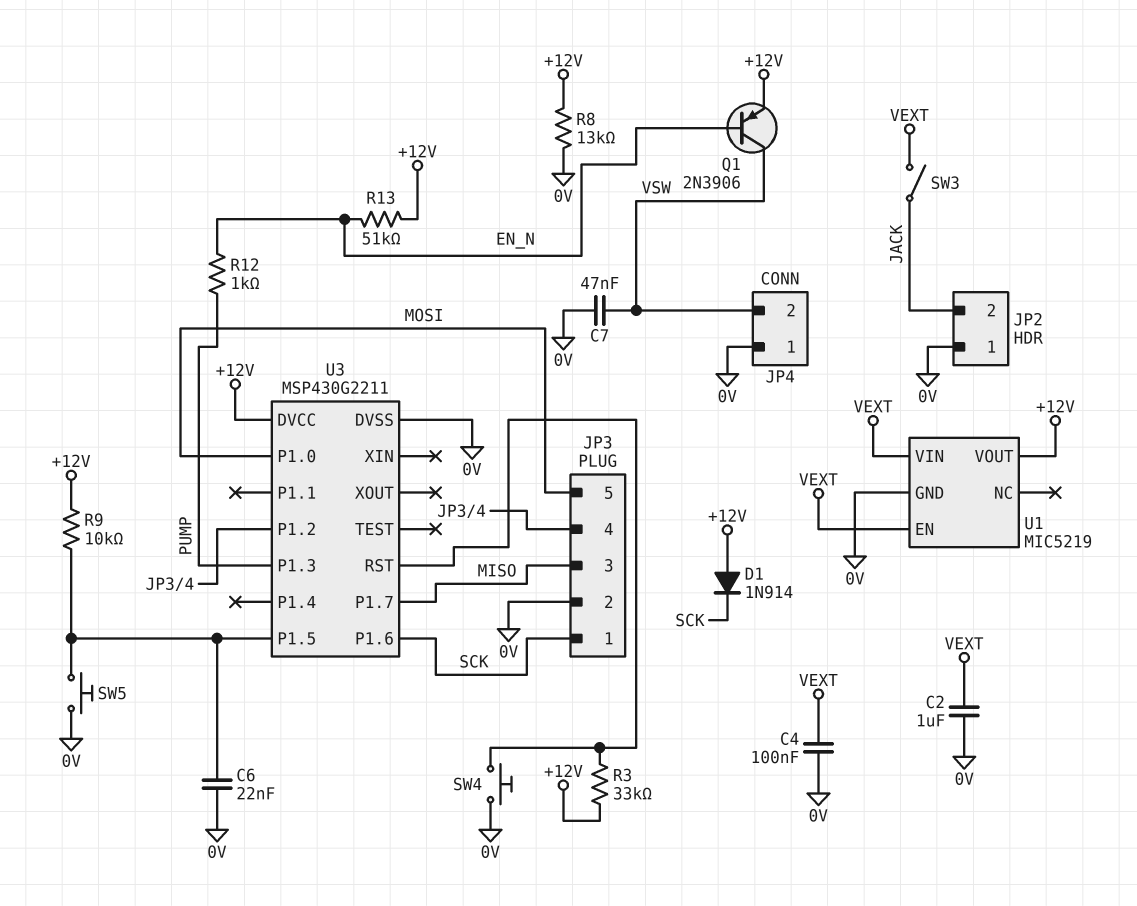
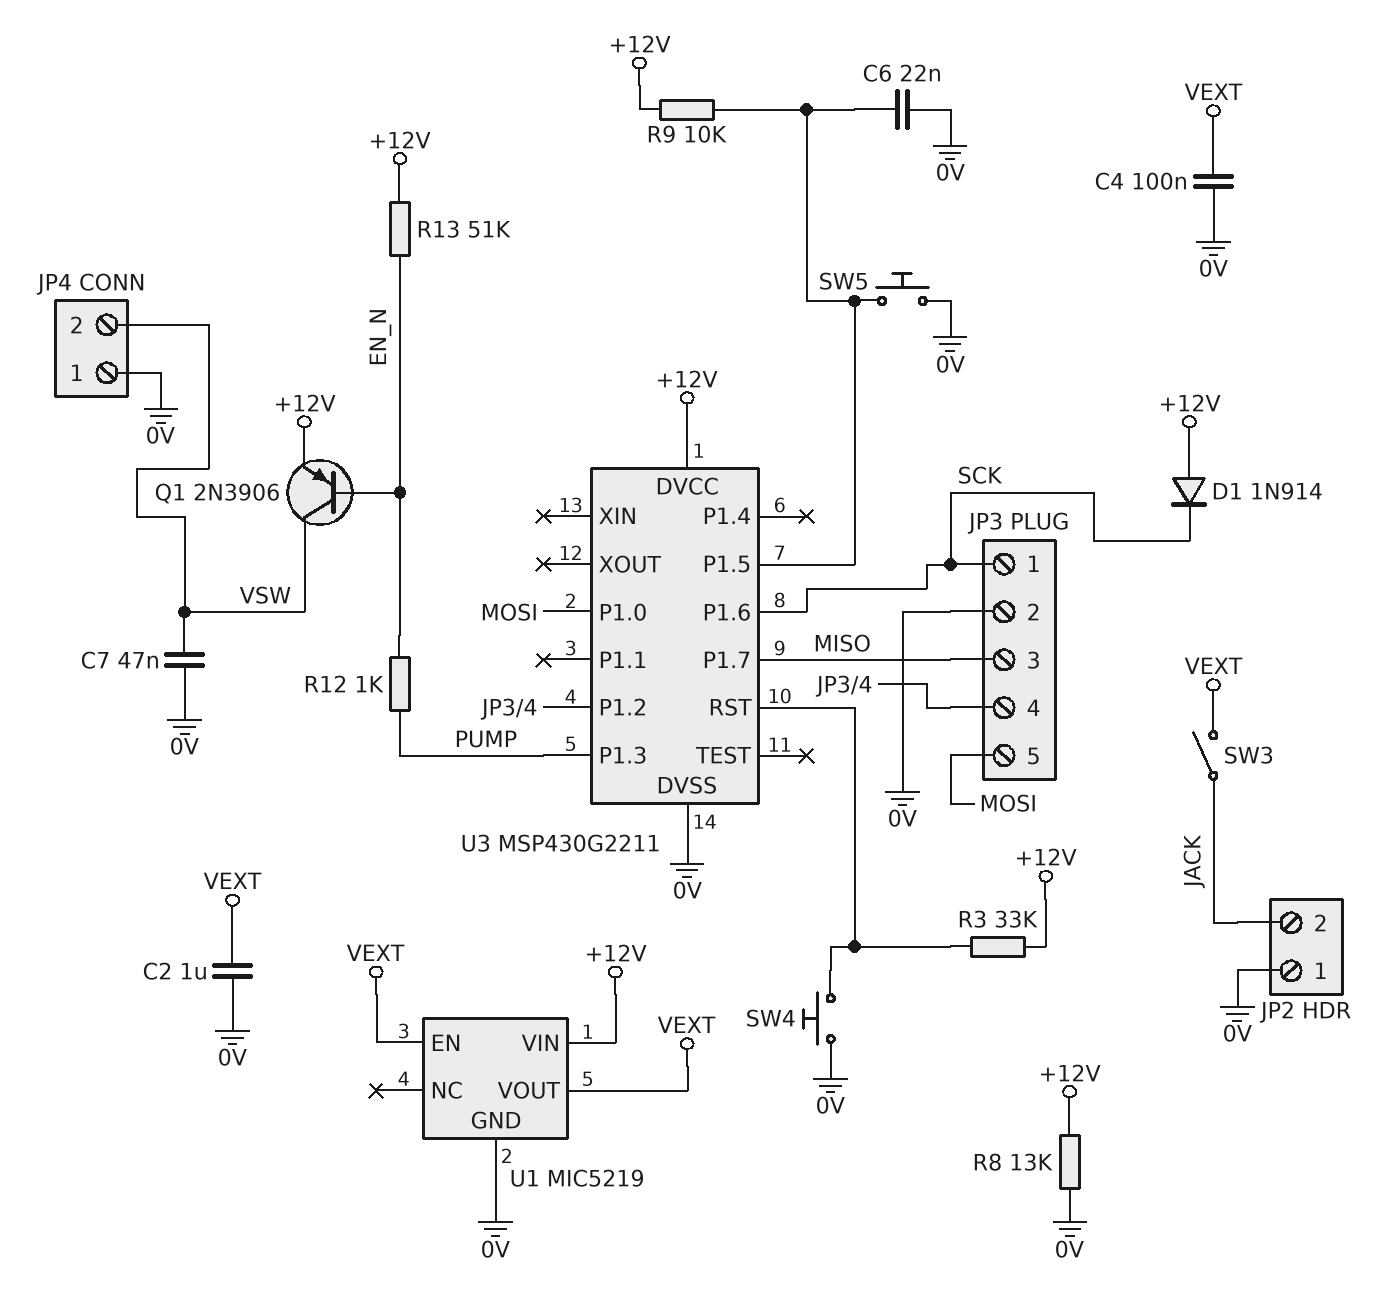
U1 pin VIN: VEXT -> +12V
U1 pin VOUT: +12V -> VEXT

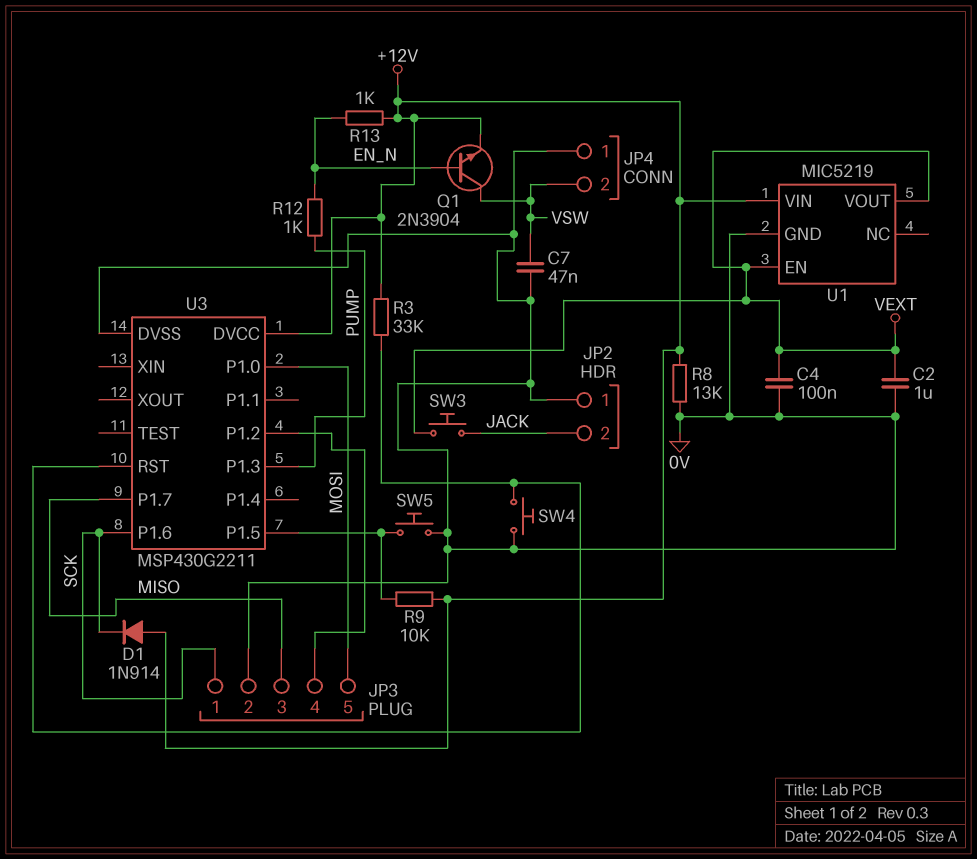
C6: 22nF (0V, U3/P1.5) -> none
Q1: PNP 2N3906 (B EN_N, C VSW, E +12V) -> NPN 2N3904 (B EN_N, C VSW, E +12V)
R13: 51k (+12V, EN_N) -> 1k (+12V, EN_N)
SW3: switch (JACK, VEXT) -> button (JACK, VEXT)

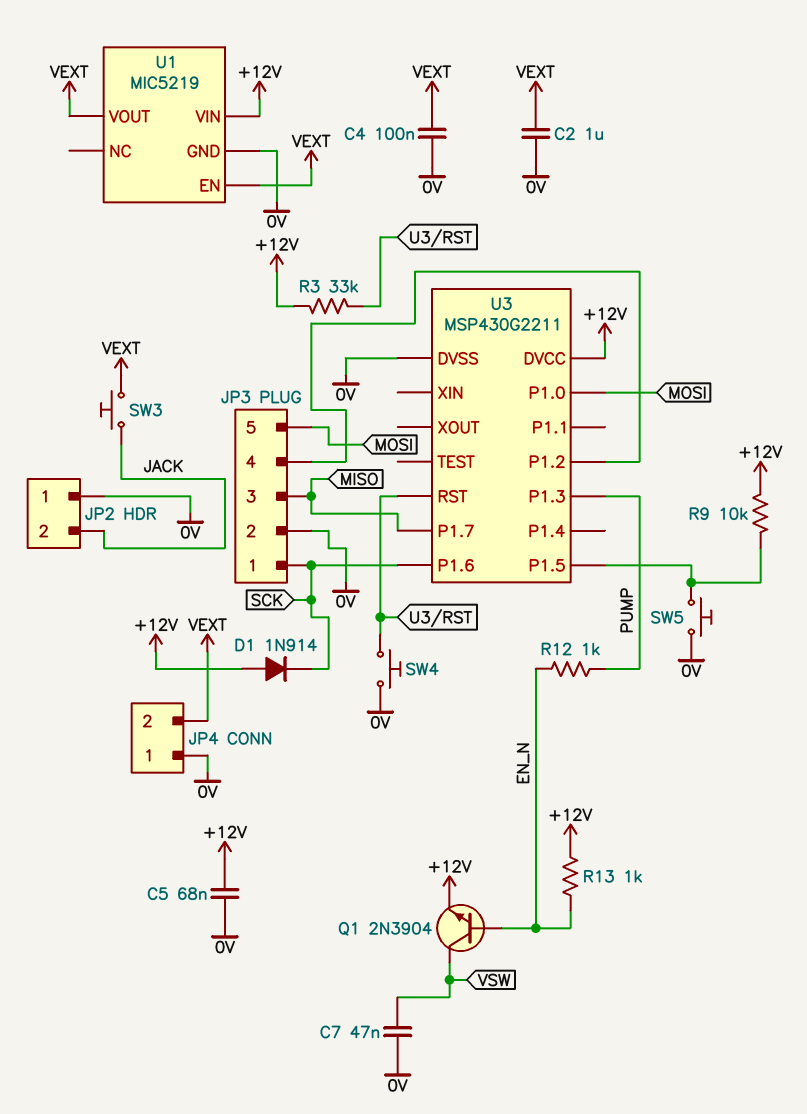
C5: none -> 68nF (+12V, 0V)
JP4 pin 2: VSW -> VEXT
R8: 13k (+12V, 0V) -> none

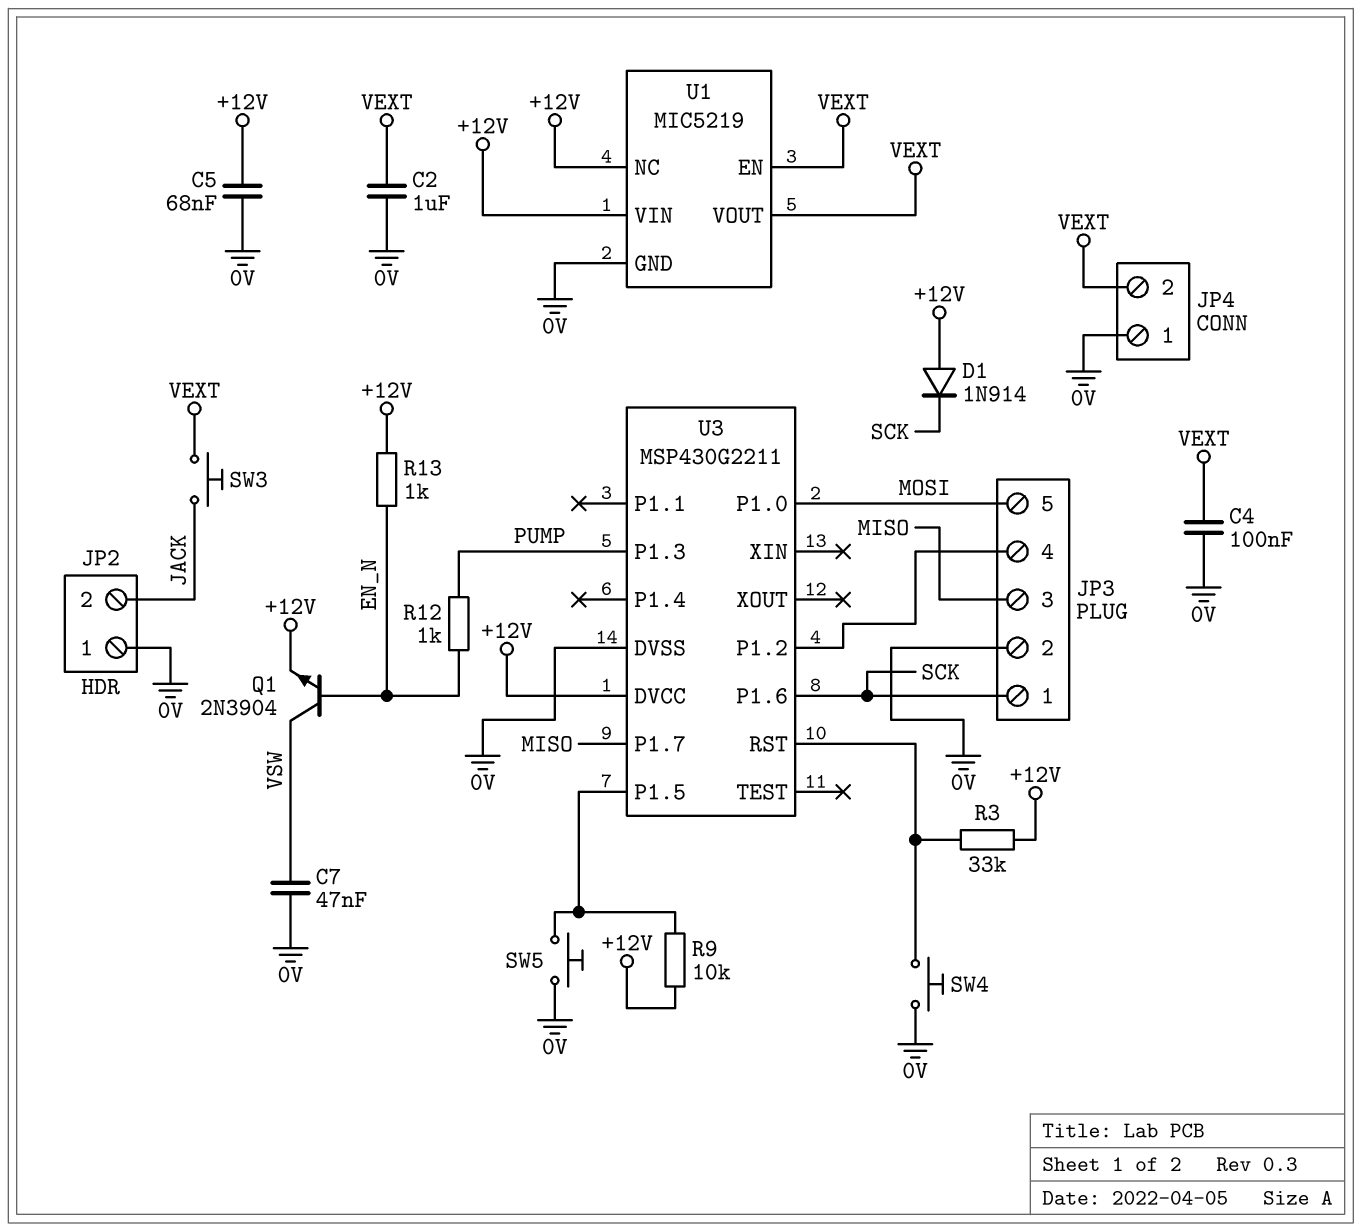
U1 pin NC: none -> +12V

